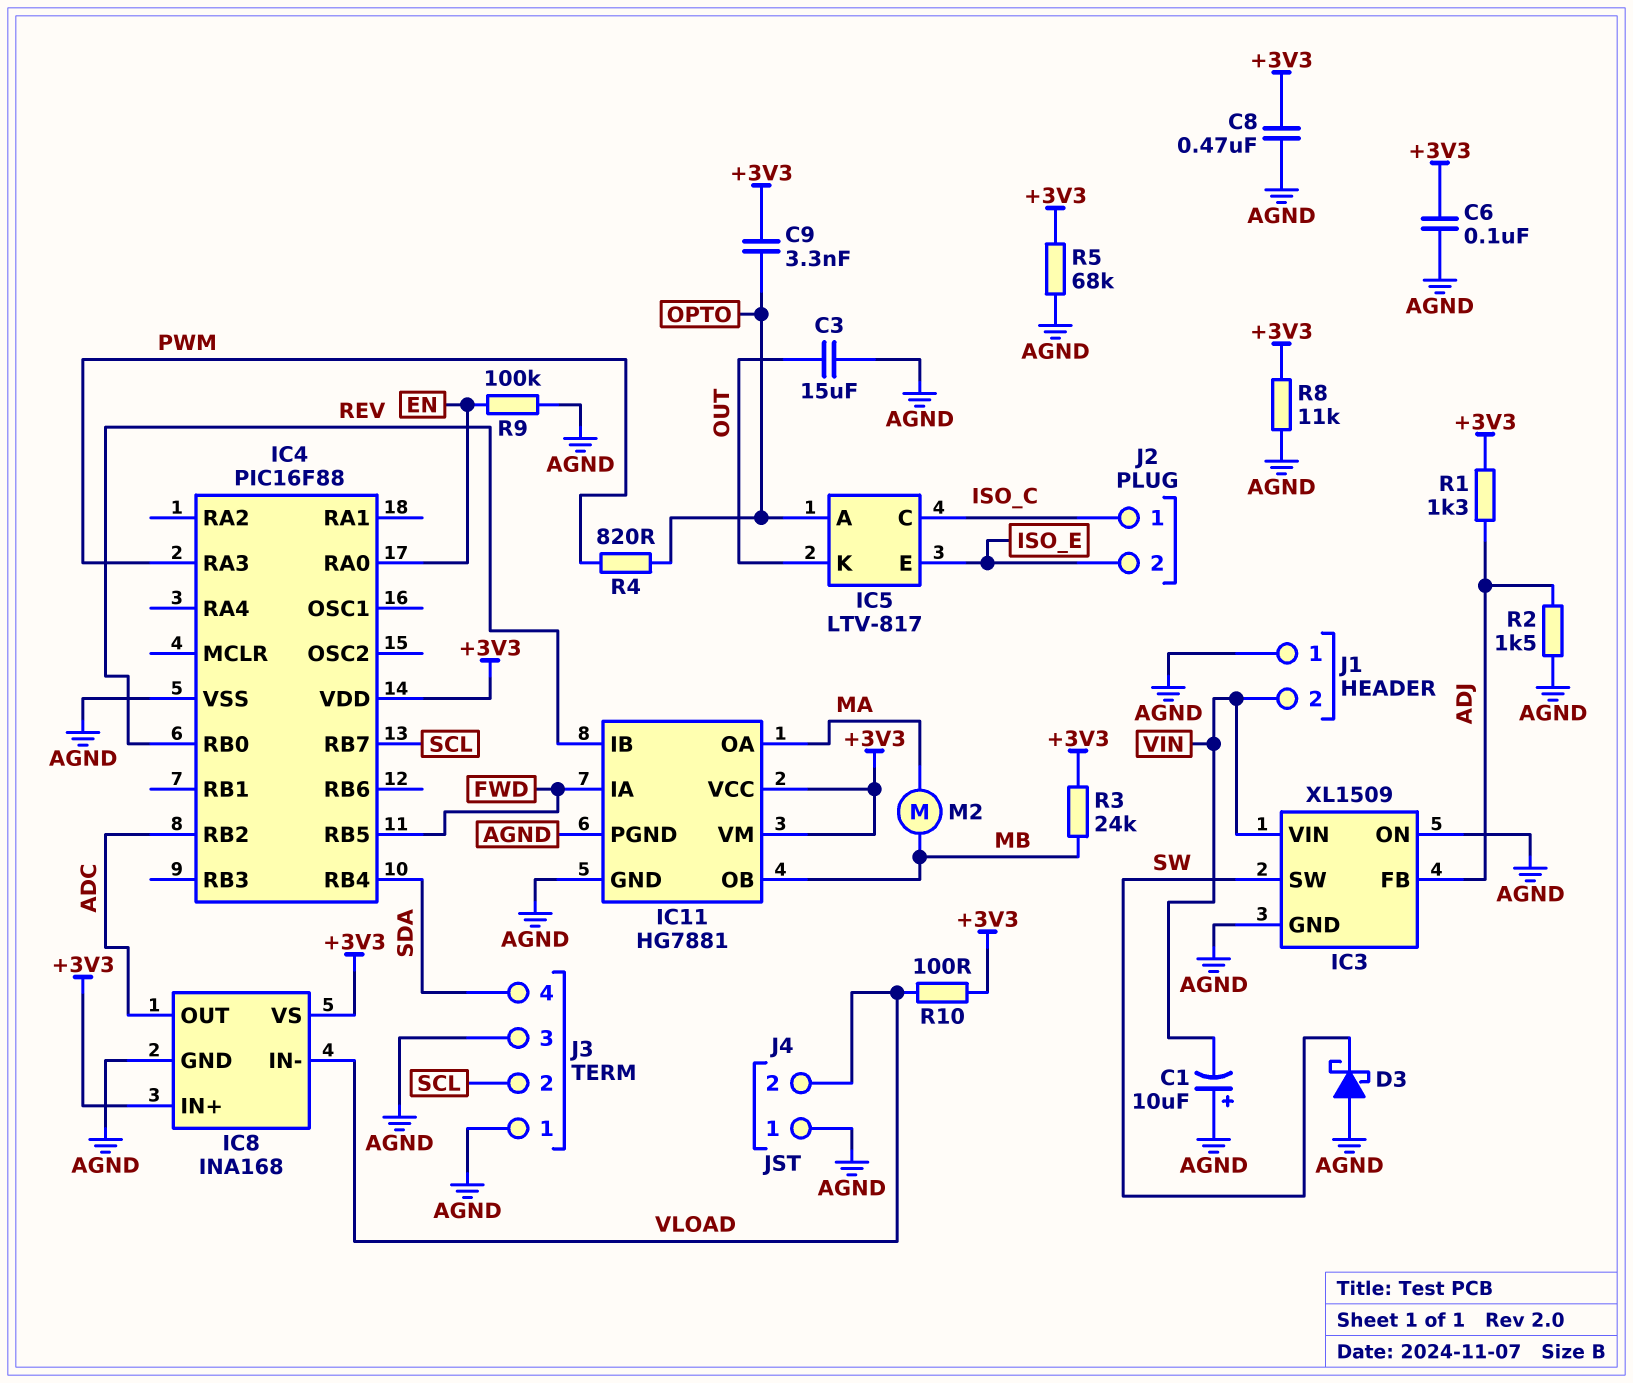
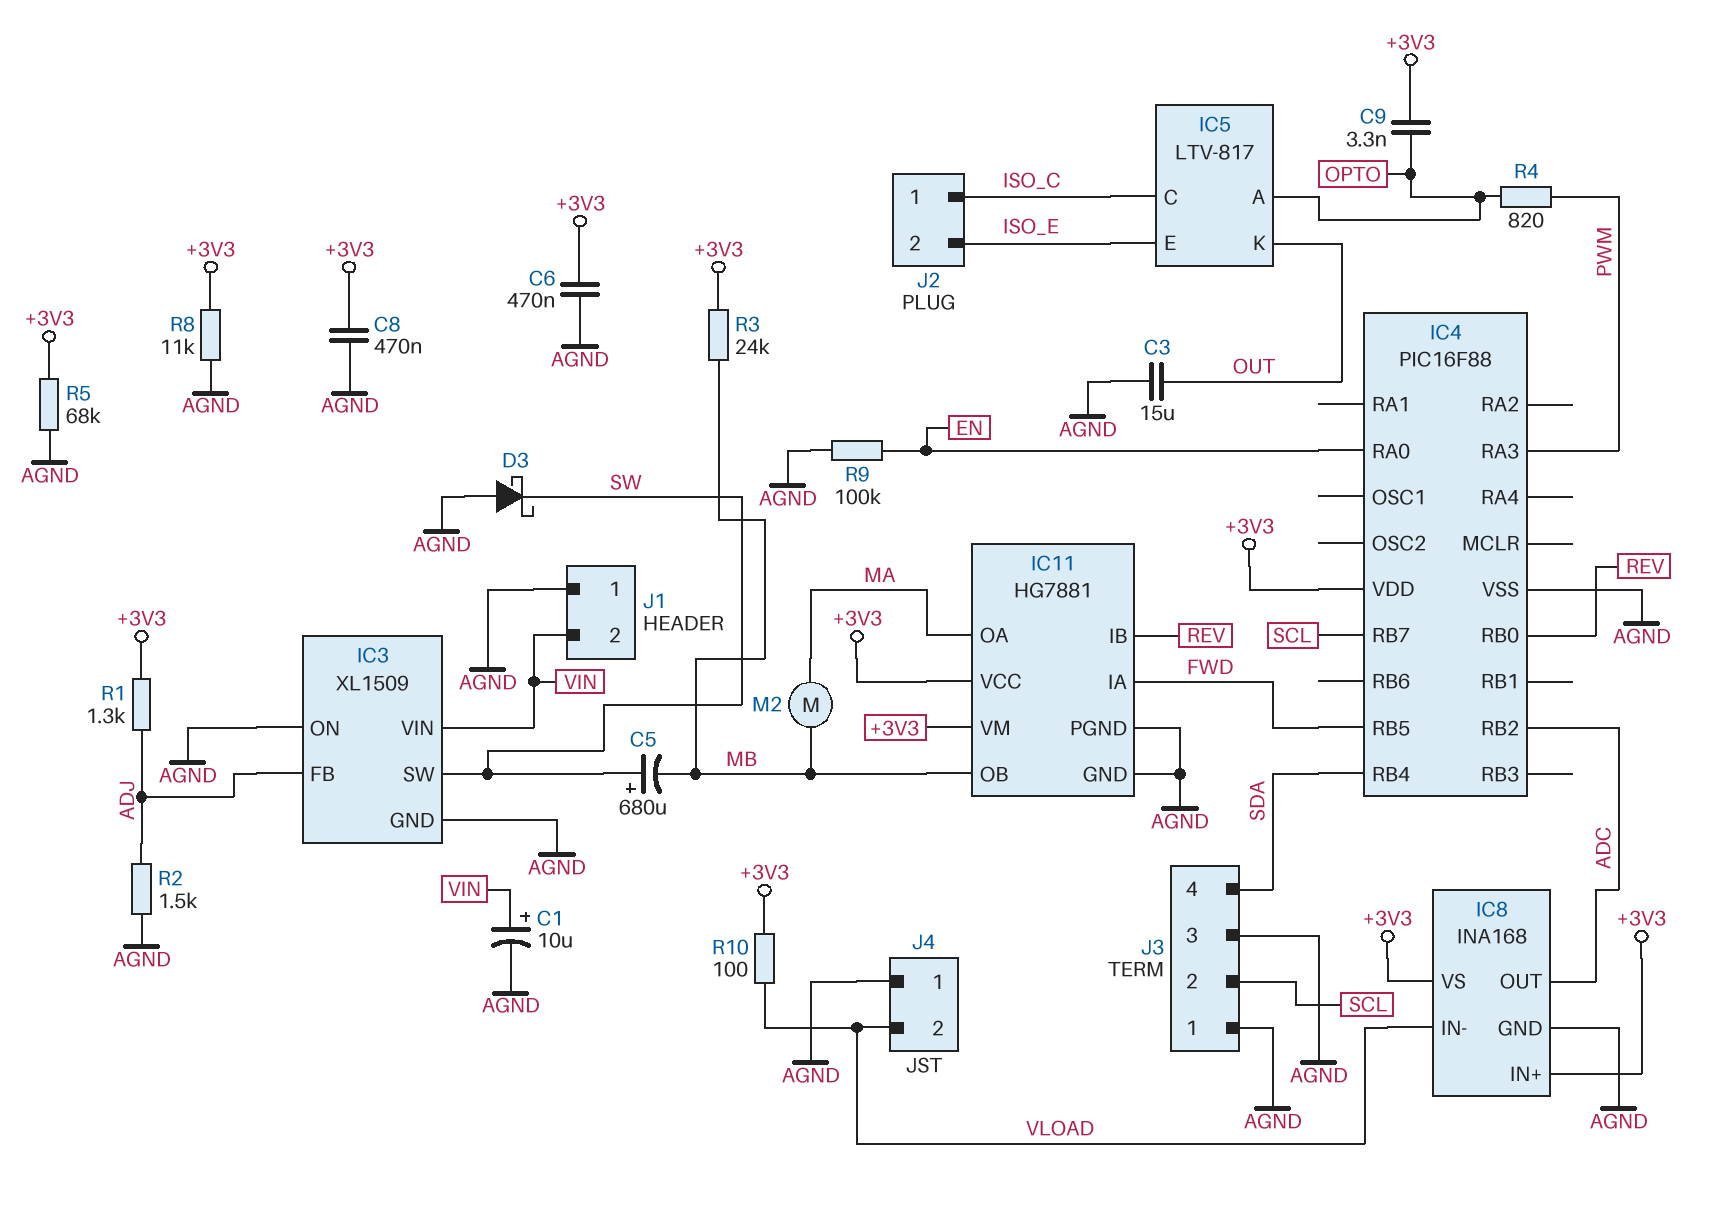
C1: 10uF (plus AGND, minus VIN) -> 10uF (plus VIN, minus AGND)
C5: none -> 680uF (plus SW, minus MB)
C6: 100nF (+3V3, AGND) -> 470nF (+3V3, AGND)

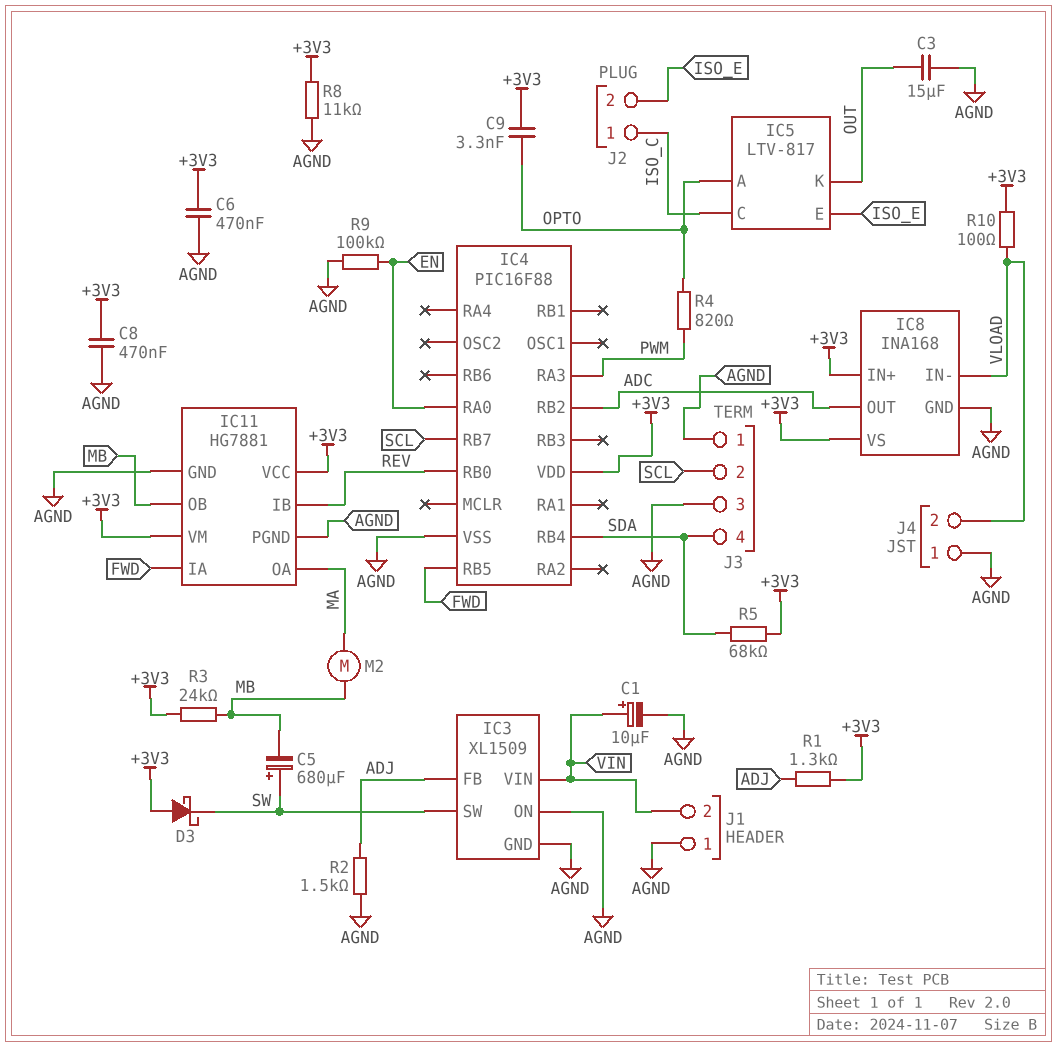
D3: schottky (A AGND, K SW) -> schottky (A +3V3, K SW)
R5: 68k (+3V3, AGND) -> 68k (+3V3, SDA)

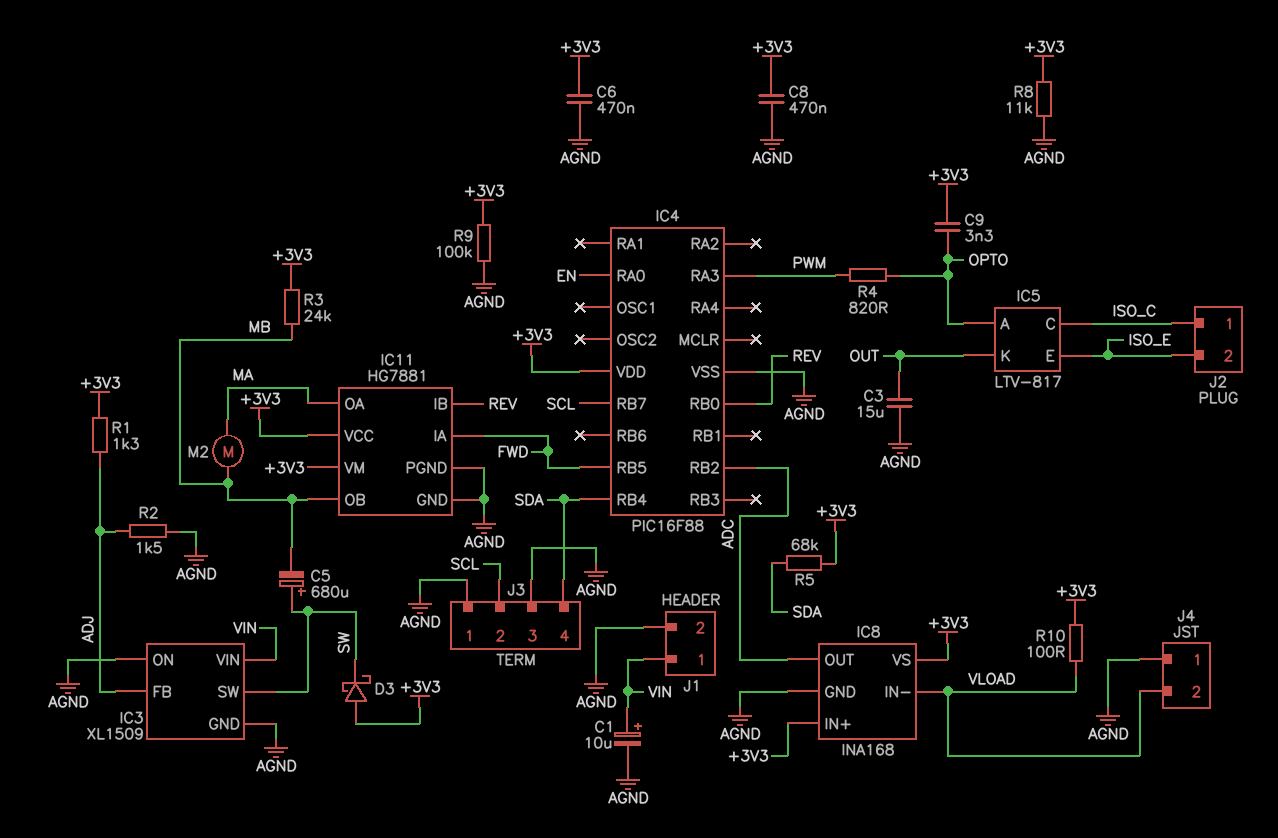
J1 pin 1: AGND -> VIN
J1 pin 2: VIN -> AGND
R9: 100k (AGND, EN) -> 100k (+3V3, AGND)

